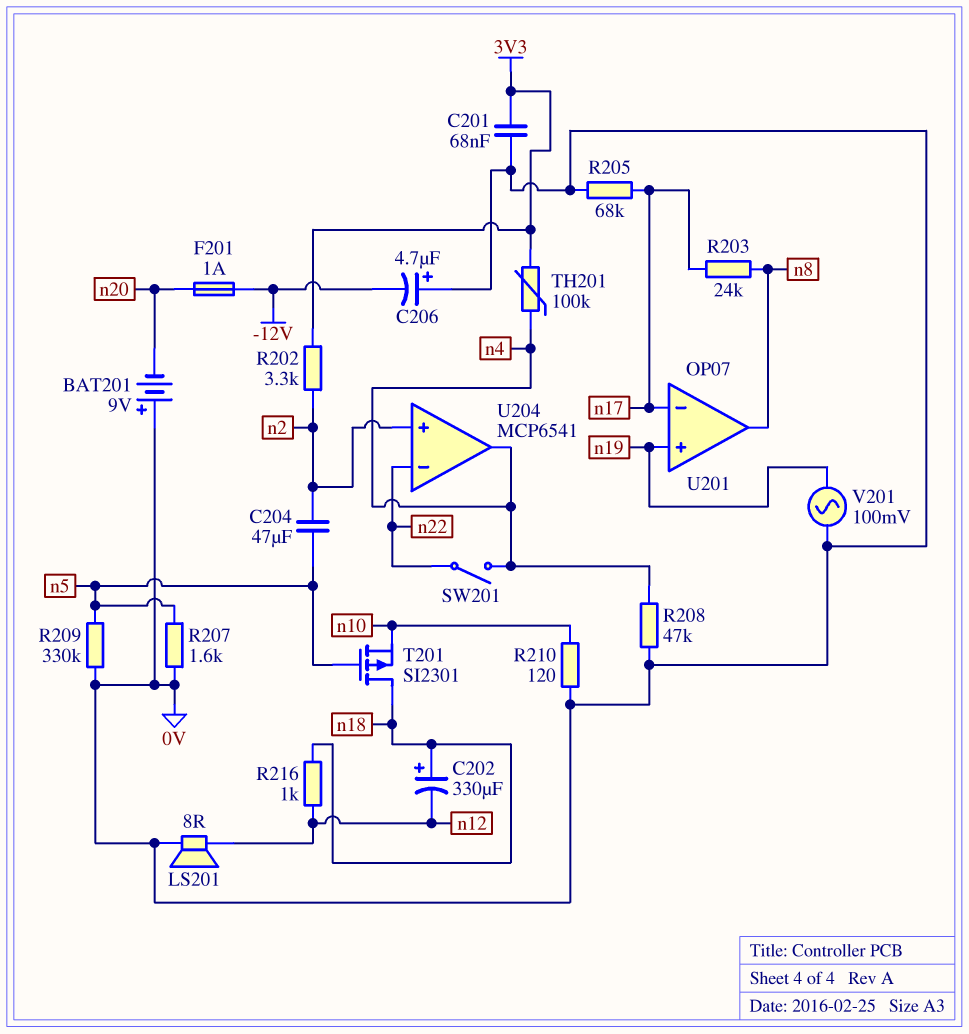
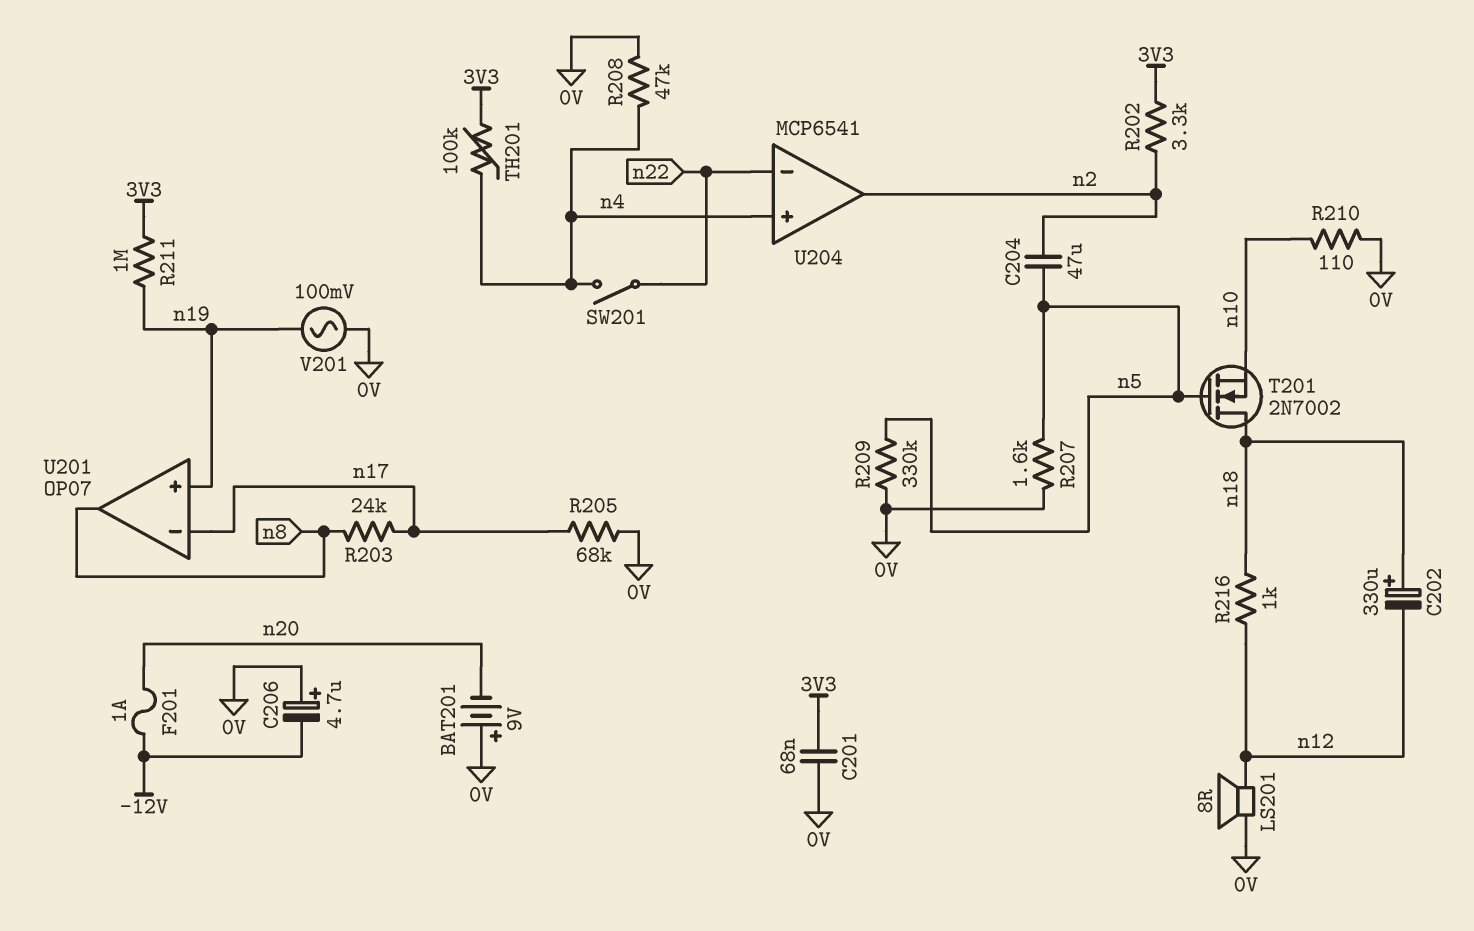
R210: 120 (0V, n10) -> 110 (0V, n10)
R211: none -> 1M (3V3, n19)
T201: PMOS SI2301 (G n5, D n18, S n10) -> NMOS 2N7002 (G n5, D n18, S n10)
U204 pin in+: n2 -> n4
U204 pin out: n4 -> n2

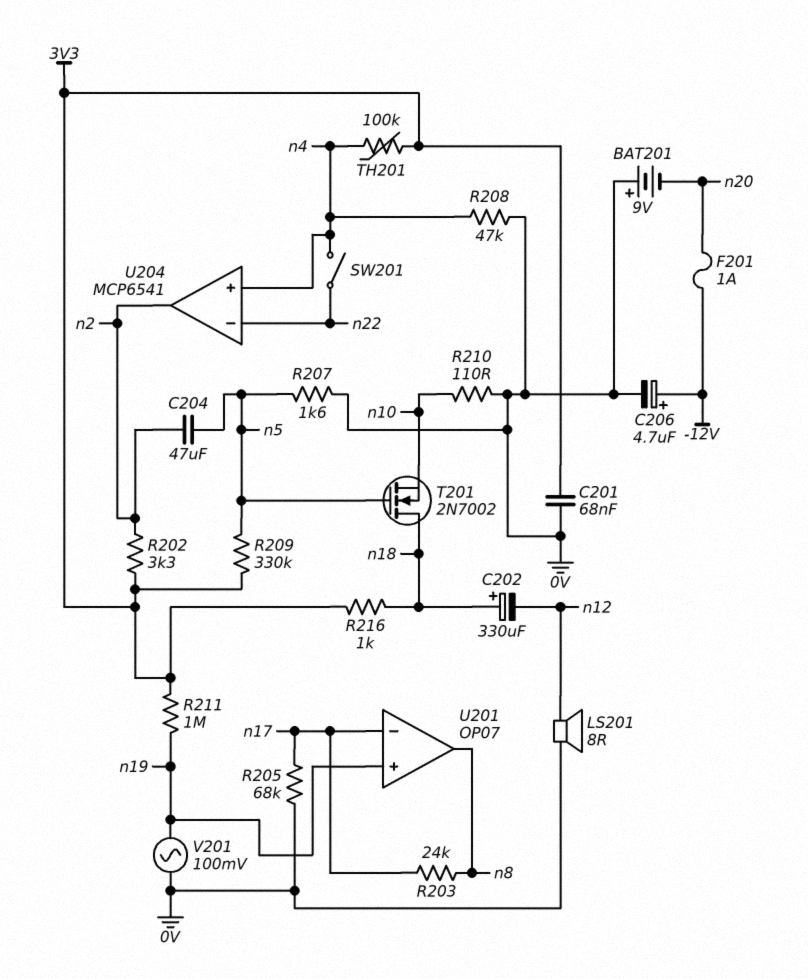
C206: 4.7uF (plus 0V, minus -12V) -> 4.7uF (plus -12V, minus 0V)
R209: 330k (0V, n5) -> 330k (3V3, n5)
R216: 1k (n12, n18) -> 1k (3V3, n18)

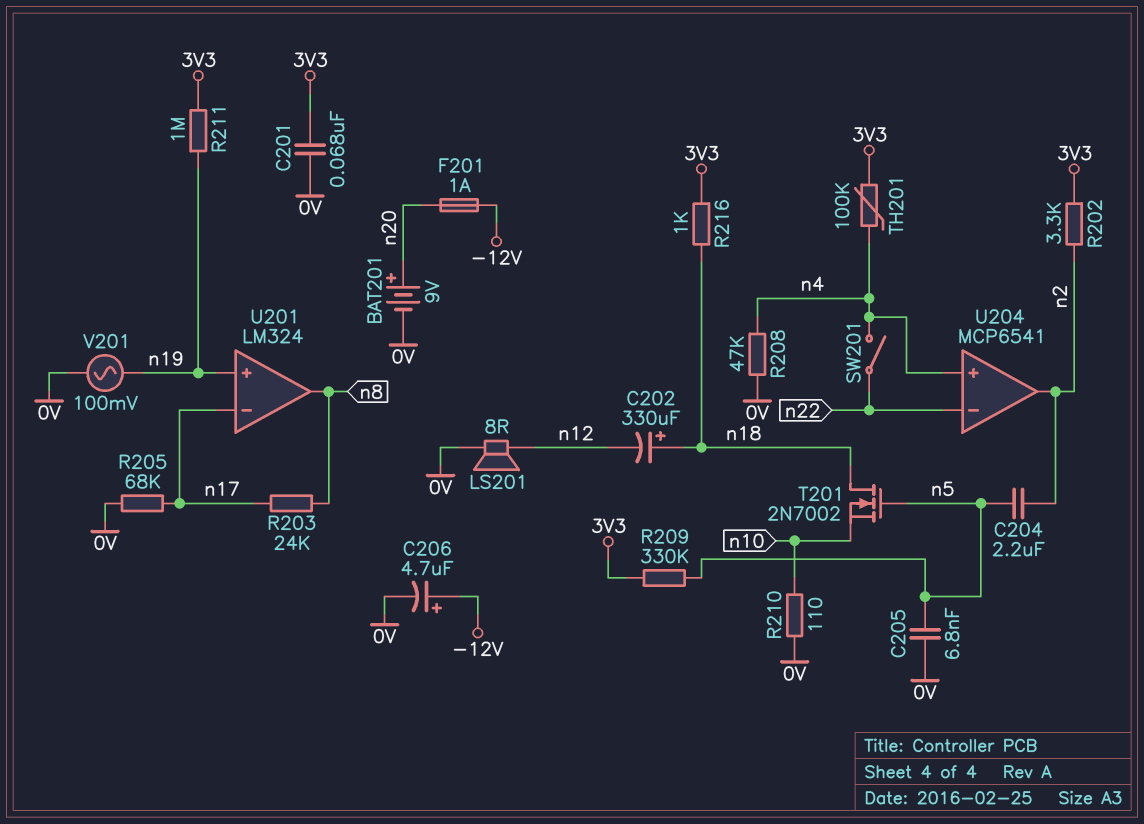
BAT201: 9V (plus 0V, minus n20) -> 9V (plus n20, minus 0V)
C204: 47uF (n2, n5) -> 2.2uF (n2, n5)
C205: none -> 6.8nF (0V, n5)
R207: 1.6k (0V, n5) -> none
U201: OP07 -> LM324

